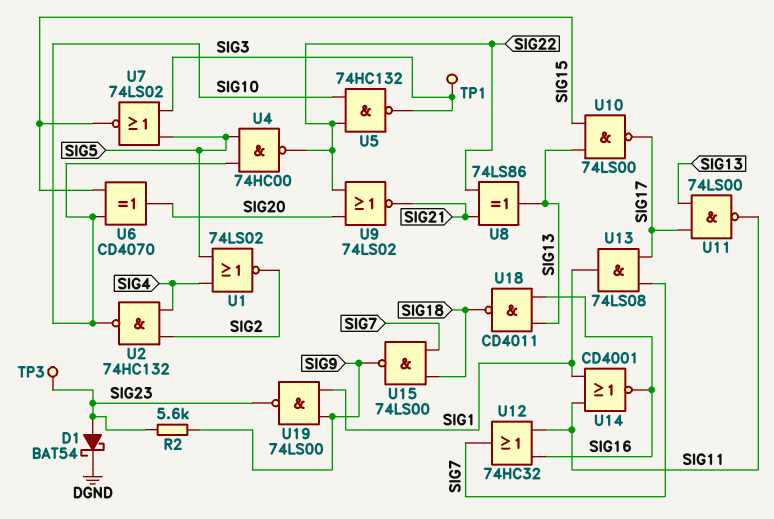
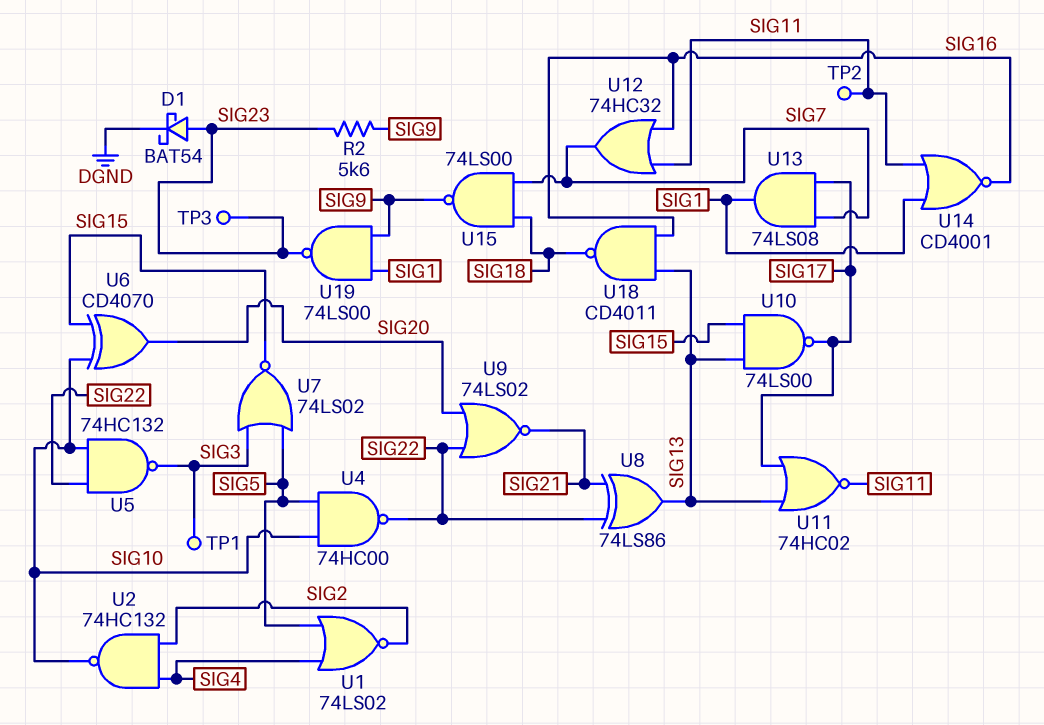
TP2: none -> test point (SIG11)
U11: NAND 74LS00 (in SIG13, in SIG17, out SIG11) -> NOR 74HC02 (in SIG13, in SIG17, out SIG11)

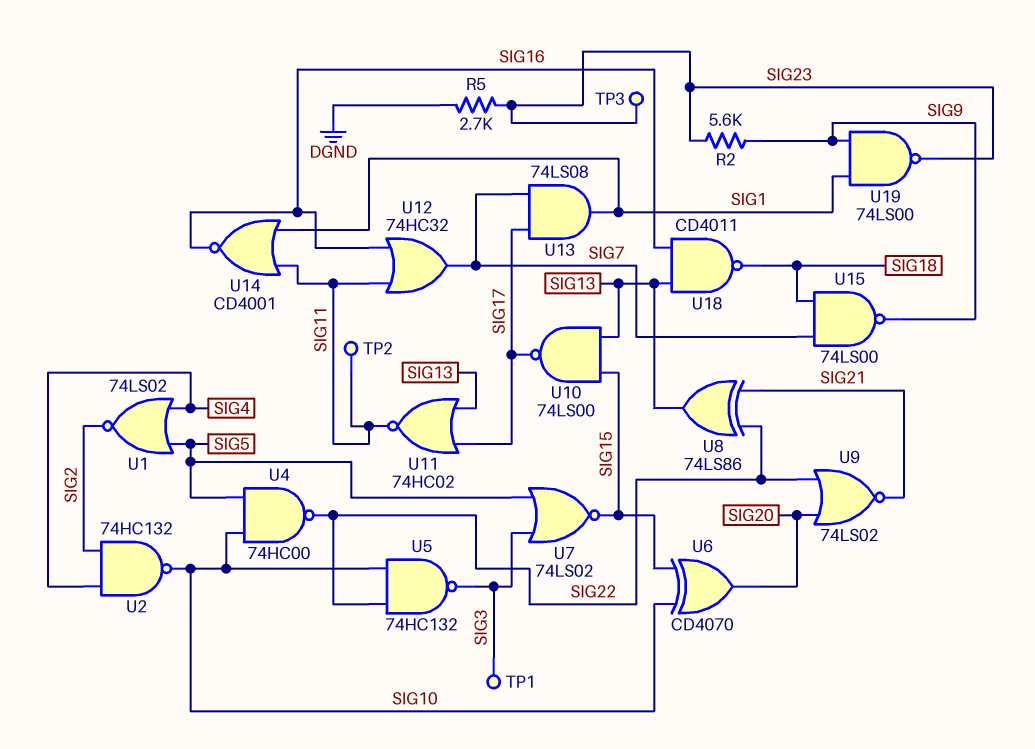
D1: schottky BAT54 (A SIG23, K DGND) -> none
R5: none -> 2.7k (DGND, SIG23)

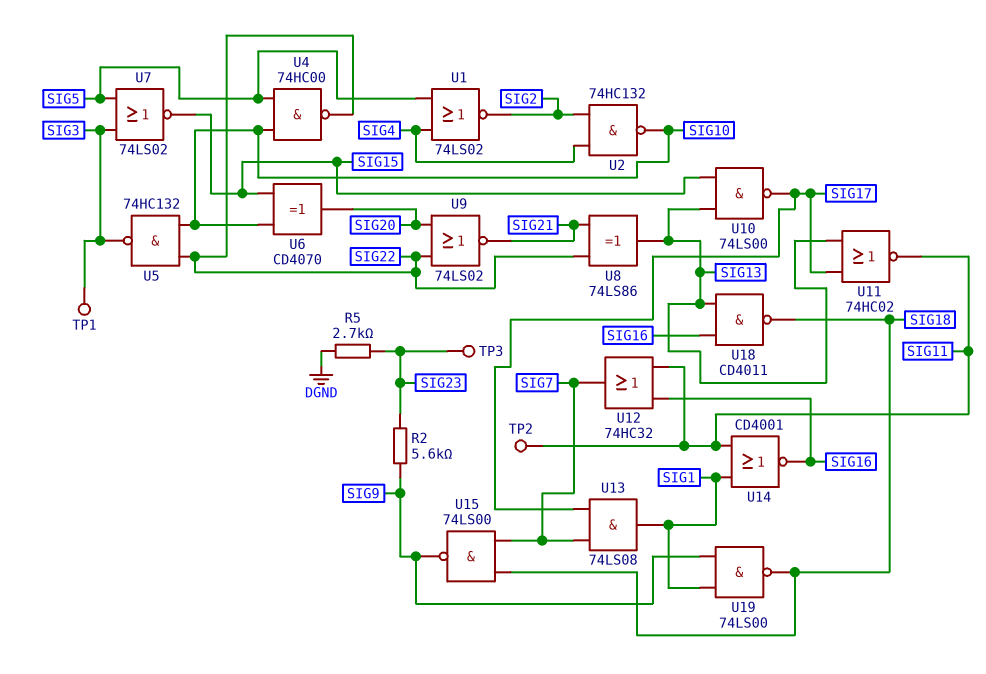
U19: NAND 74LS00 (in SIG1, in SIG9, out SIG23) -> NAND 74LS00 (in SIG1, in SIG9, out SIG18)

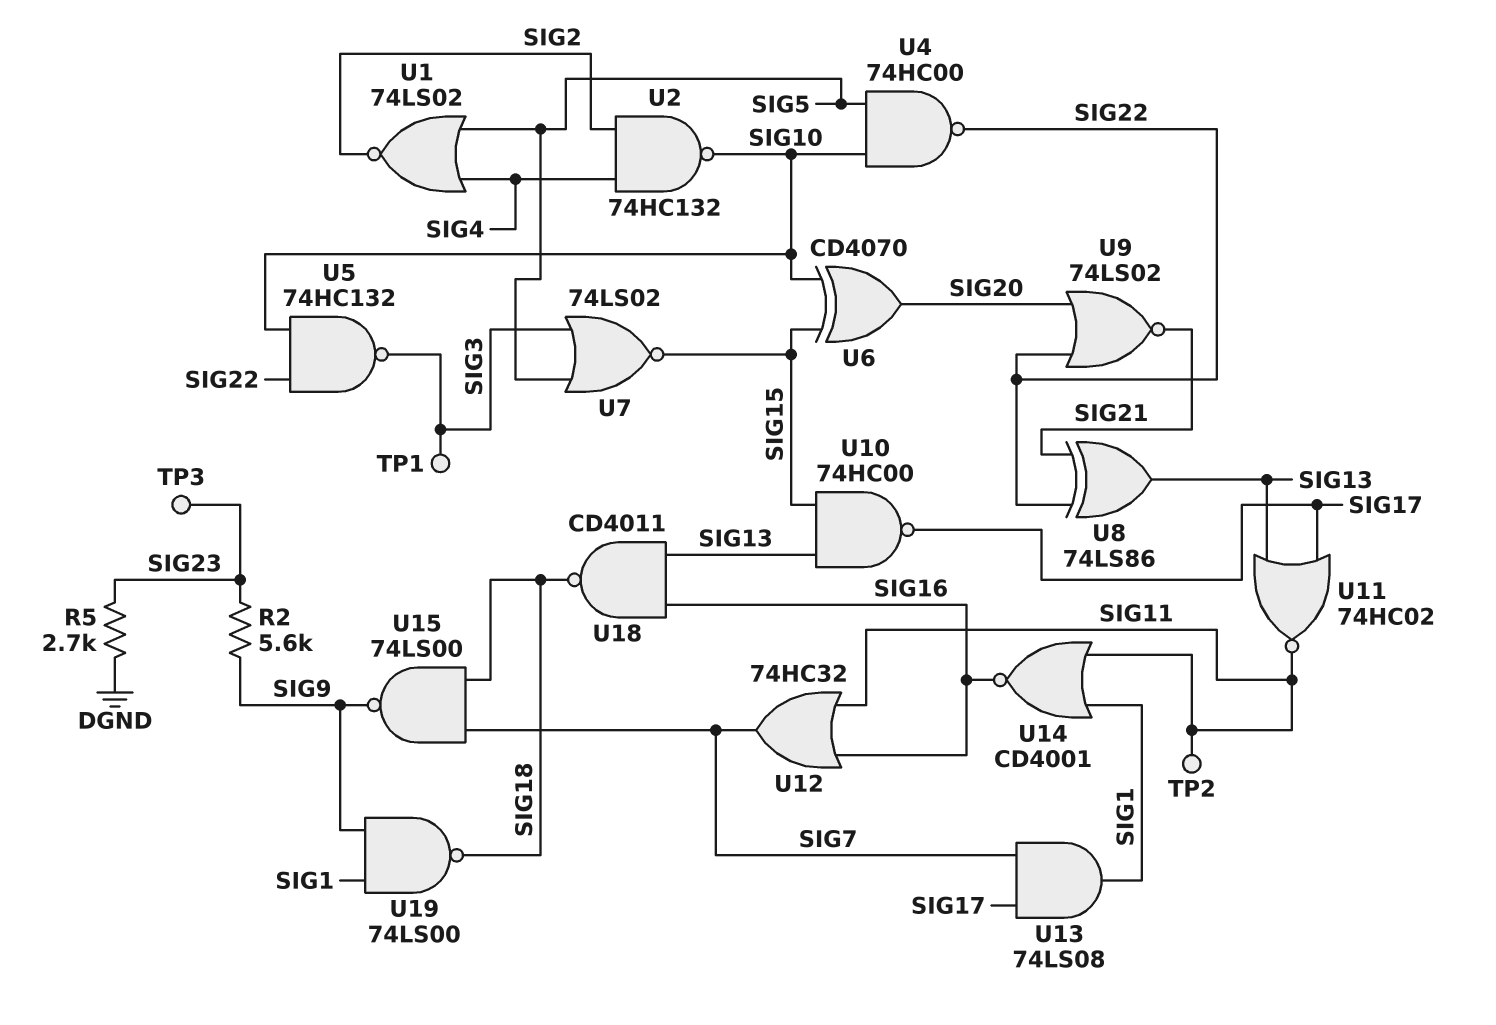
U10: NAND 74LS00 (in SIG13, in SIG15, out SIG17) -> NAND 74HC00 (in SIG13, in SIG15, out SIG17)

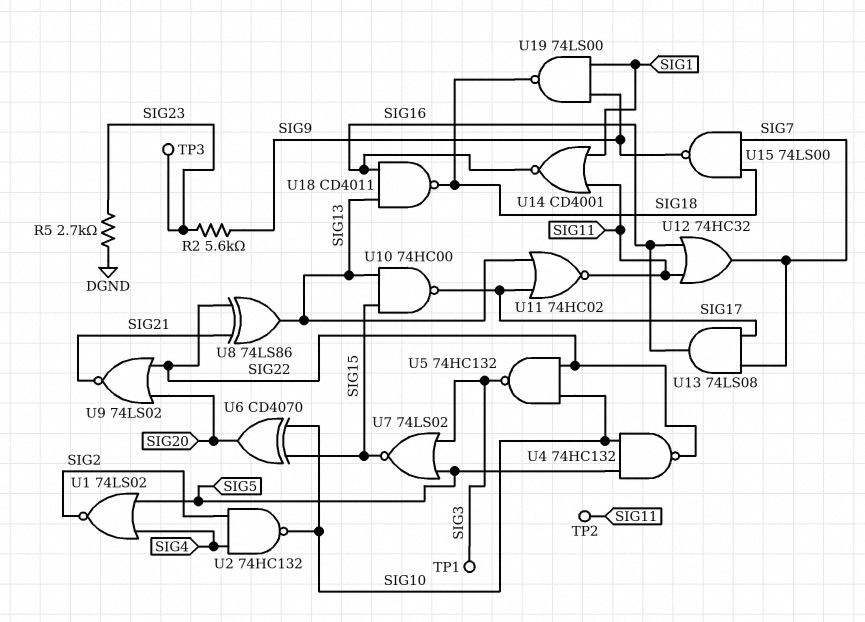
U4: NAND 74HC00 (in SIG5, in SIG10, out SIG22) -> NAND 74HC132 (in SIG5, in SIG10, out SIG22)
U13: AND 74LS08 (in SIG7, in SIG17, out SIG1) -> AND 74LS08 (in SIG7, in SIG17, out SIG16)

